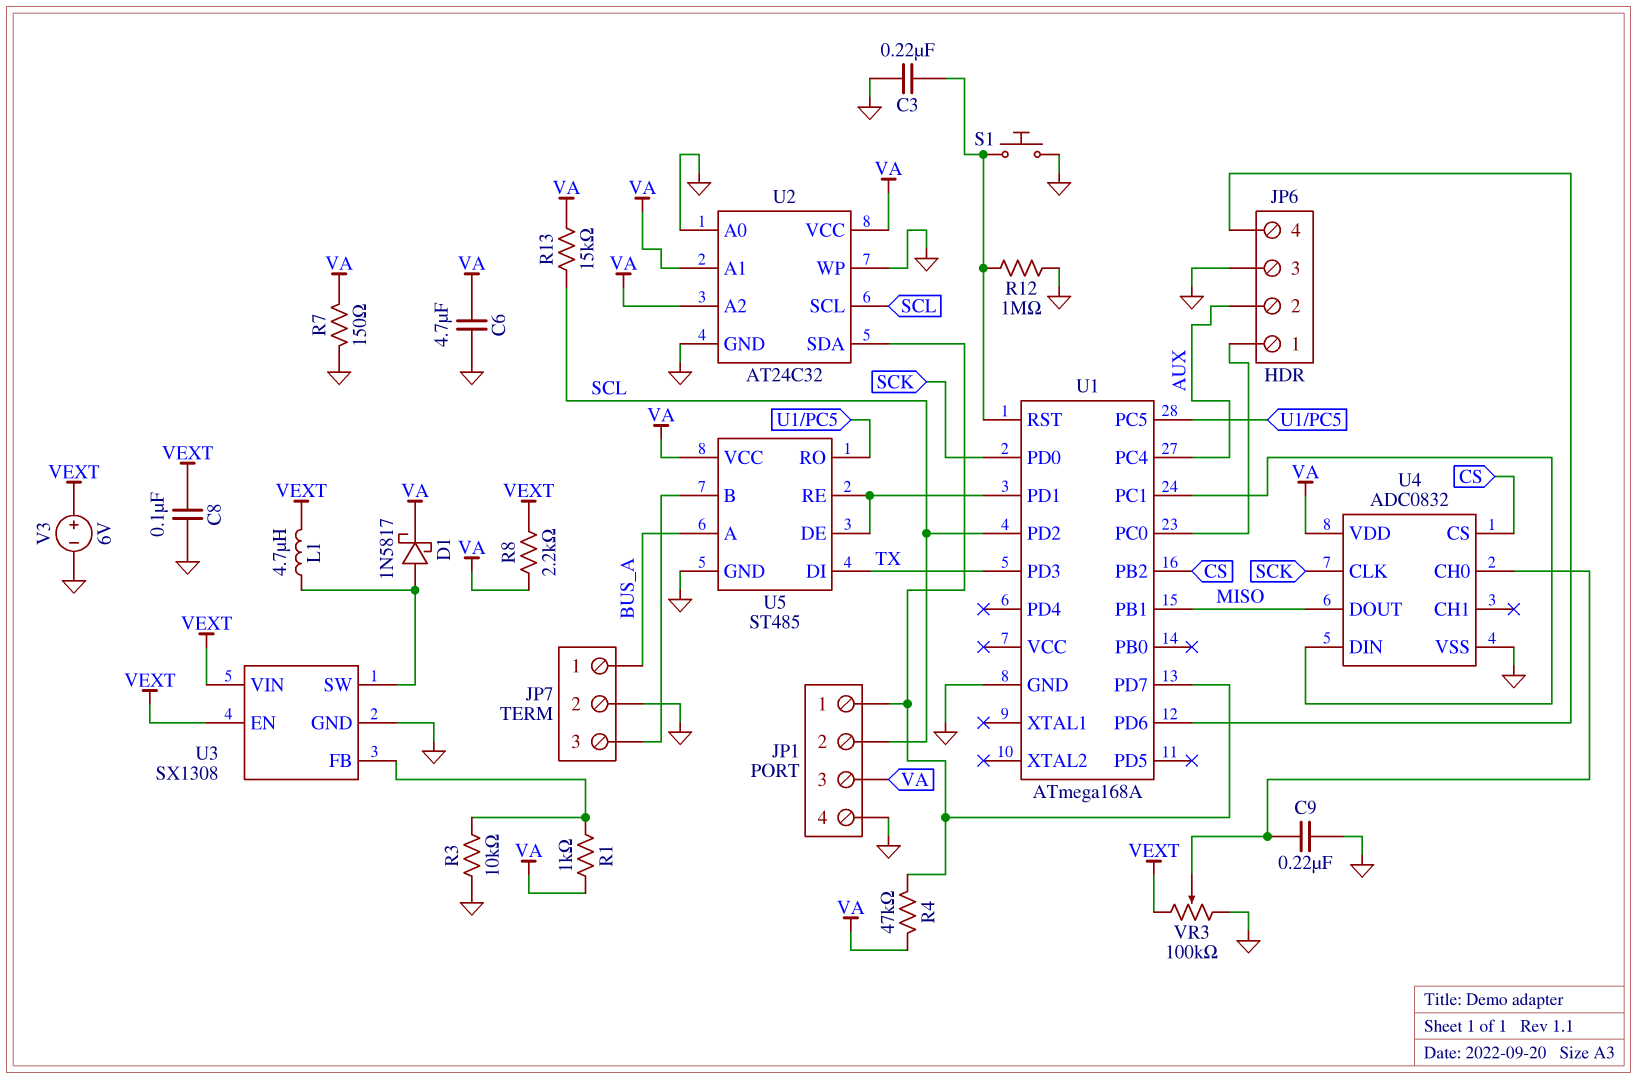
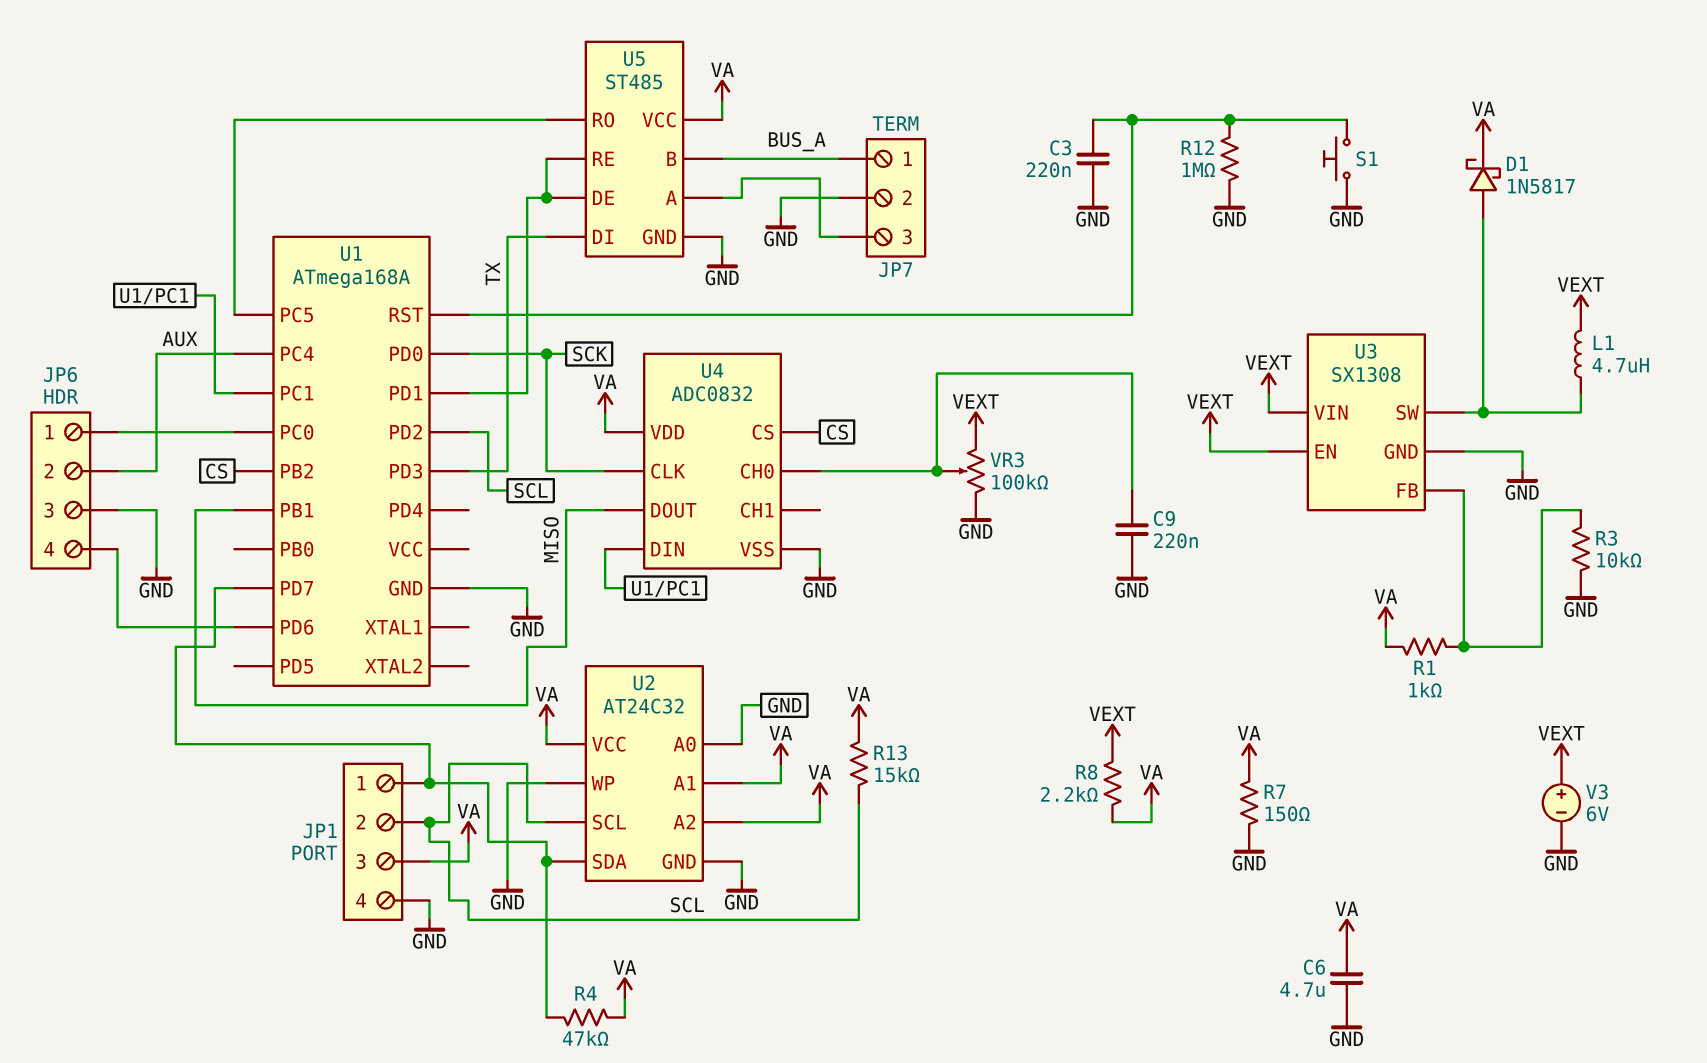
C8: 100nF (GND, VEXT) -> none
U5 pin A: BUS_A -> JP7/3
U5 pin B: JP7/3 -> BUS_A

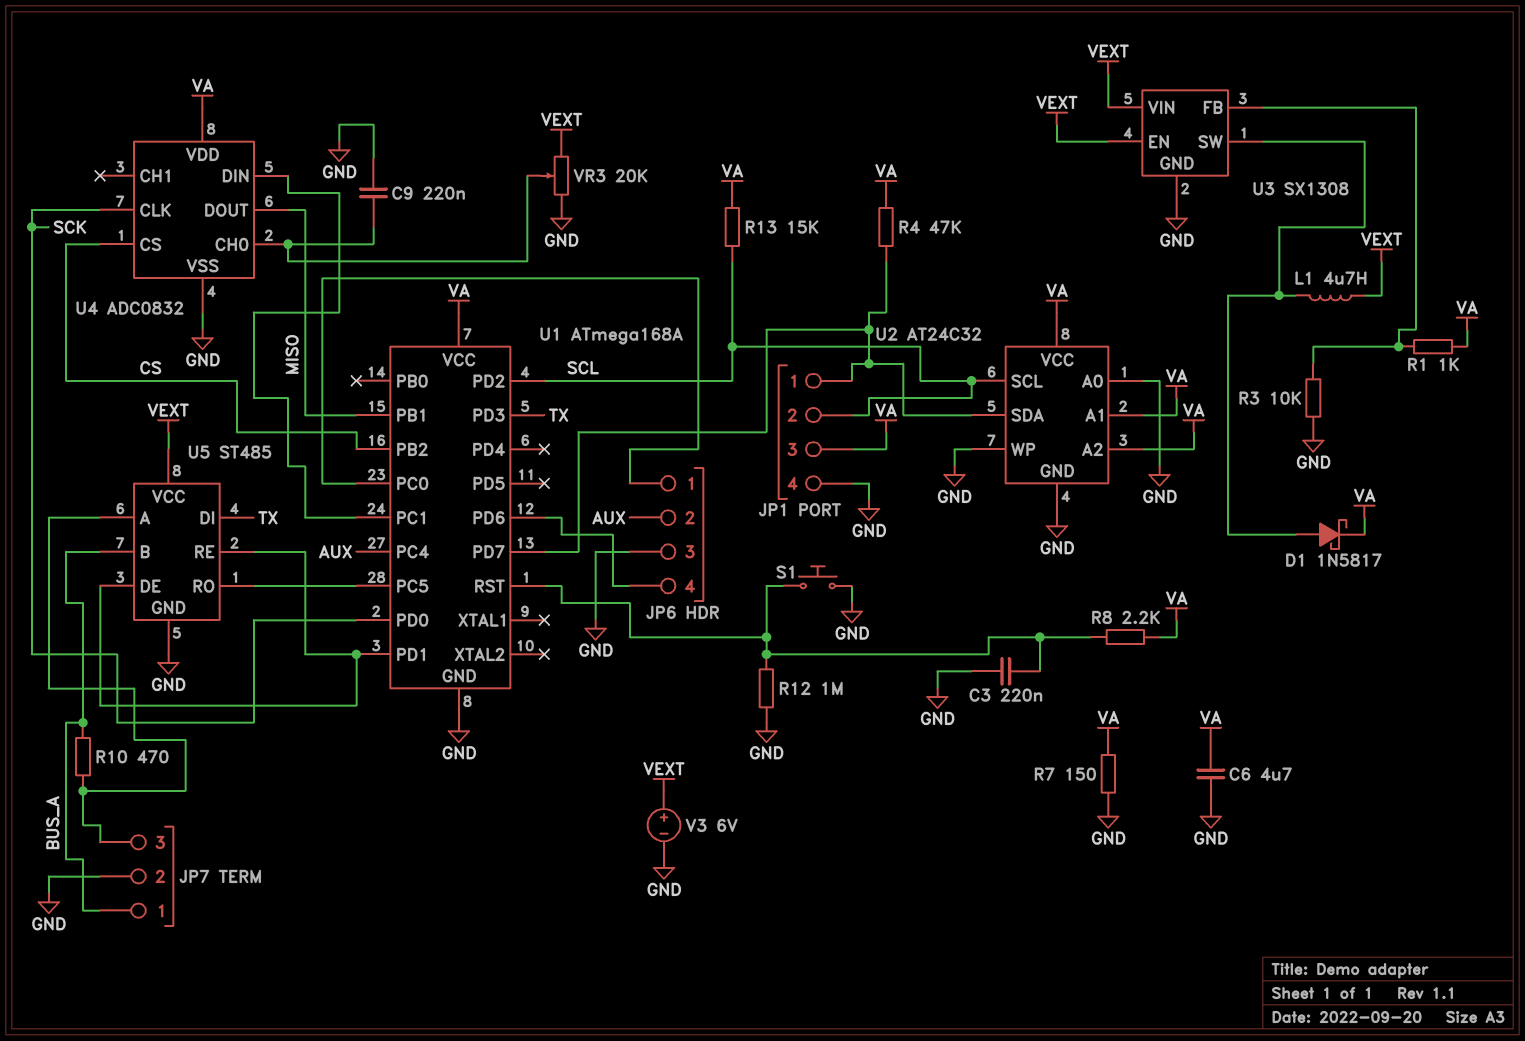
R8: 2.2k (VA, VEXT) -> 2.2k (U1/RST, VA)
R10: none -> 470 (BUS_A, JP7/3)
U1 pin VCC: none -> VA
U5 pin VCC: VA -> VEXT
VR3: 100k (GND, VEXT, wiper U4/CH0) -> 20k (GND, VEXT, wiper U4/CH0)

